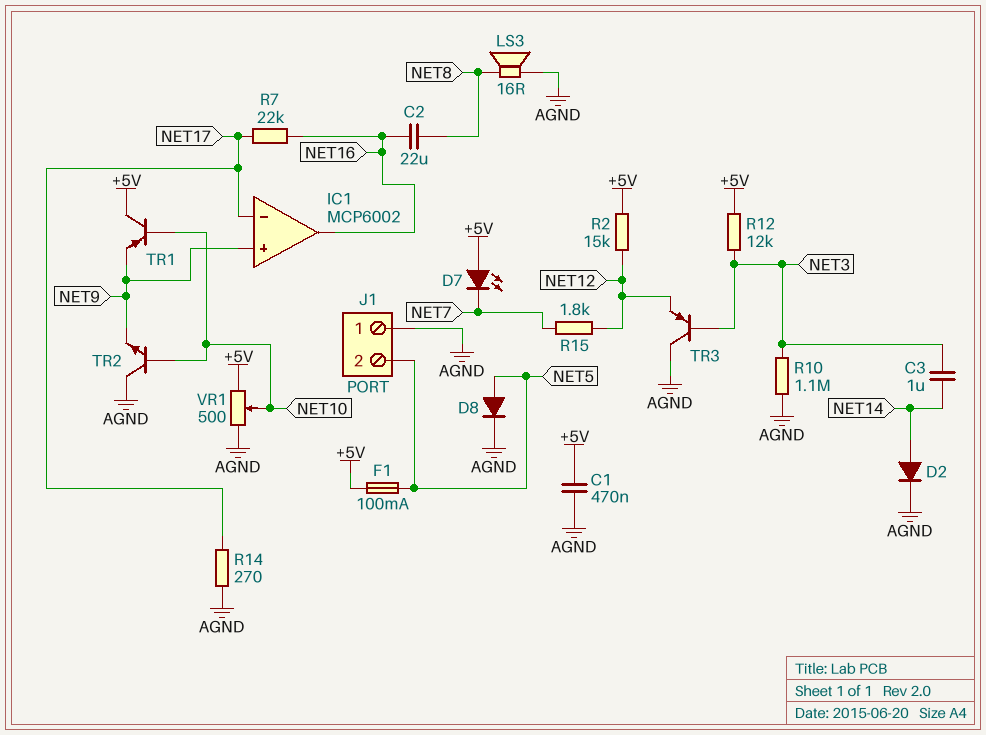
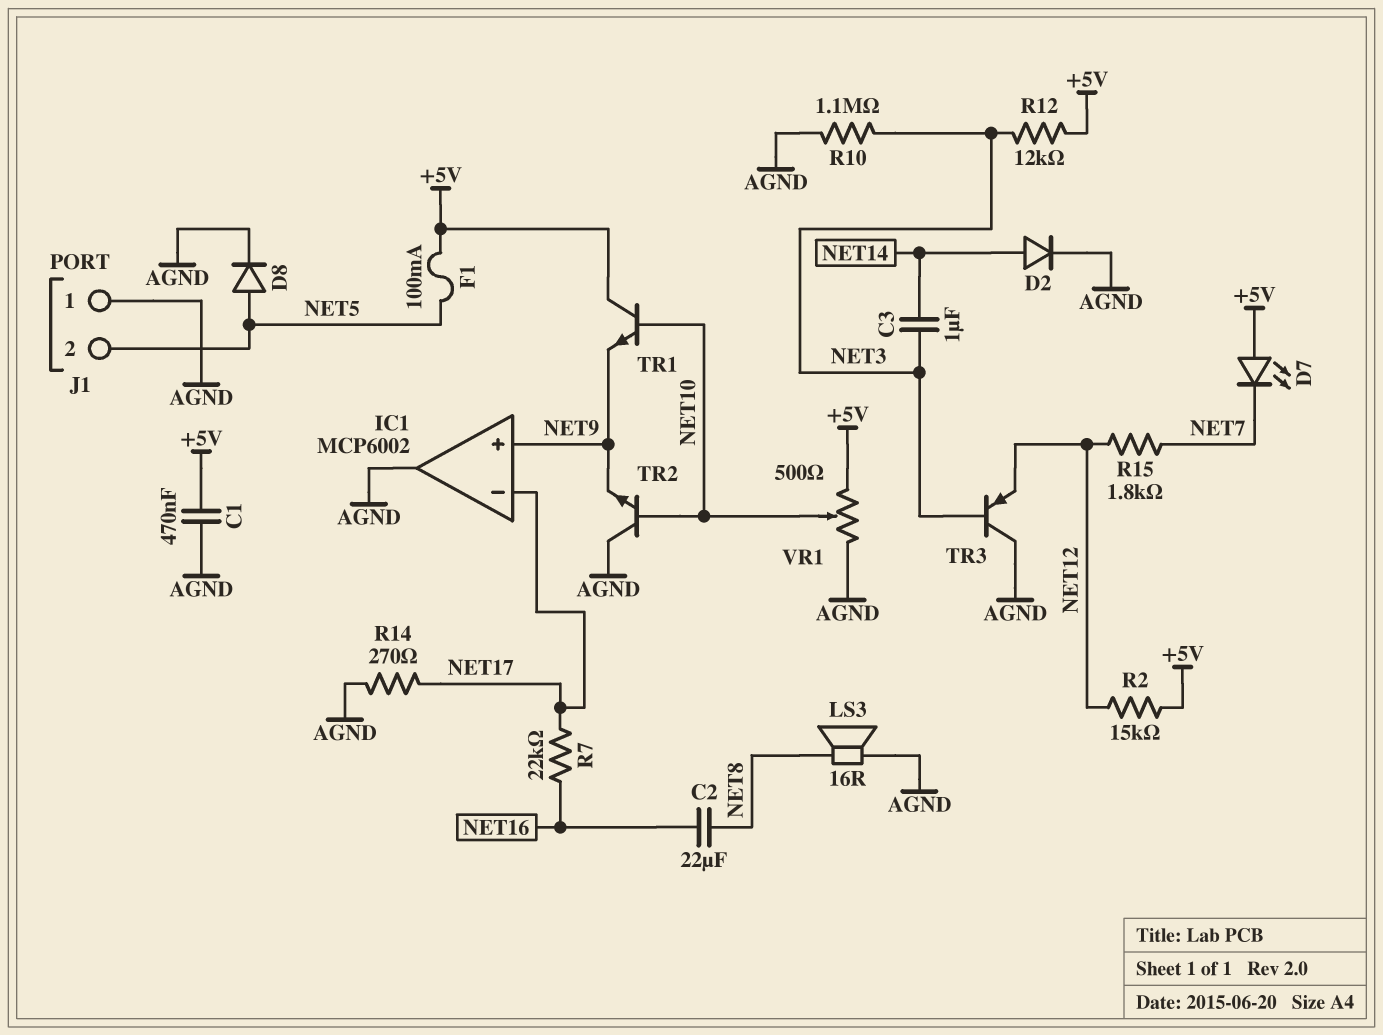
IC1 pin out: NET16 -> AGND
TR1: PNP (B NET10, C +5V, E NET9) -> NPN (B NET10, C +5V, E NET9)

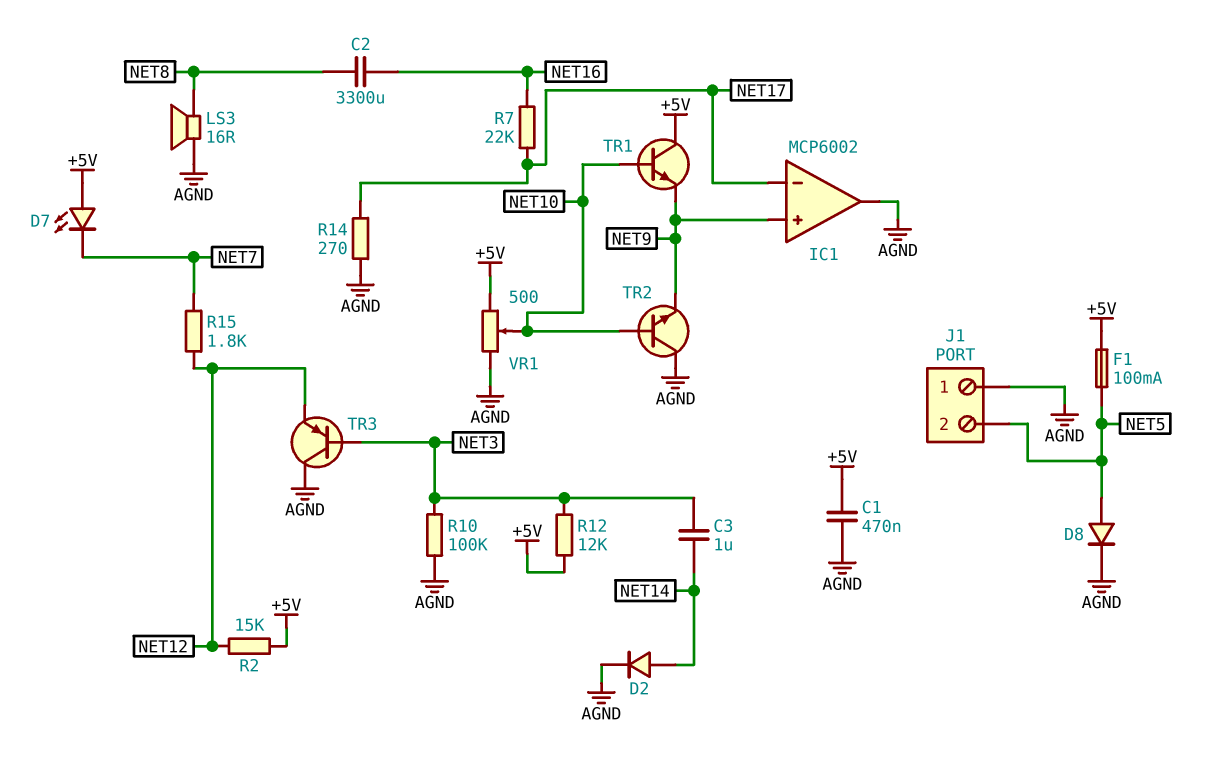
C2: 22uF (NET8, NET16) -> 3300uF (NET8, NET16)
R10: 1.1M (AGND, NET3) -> 100k (AGND, NET3)

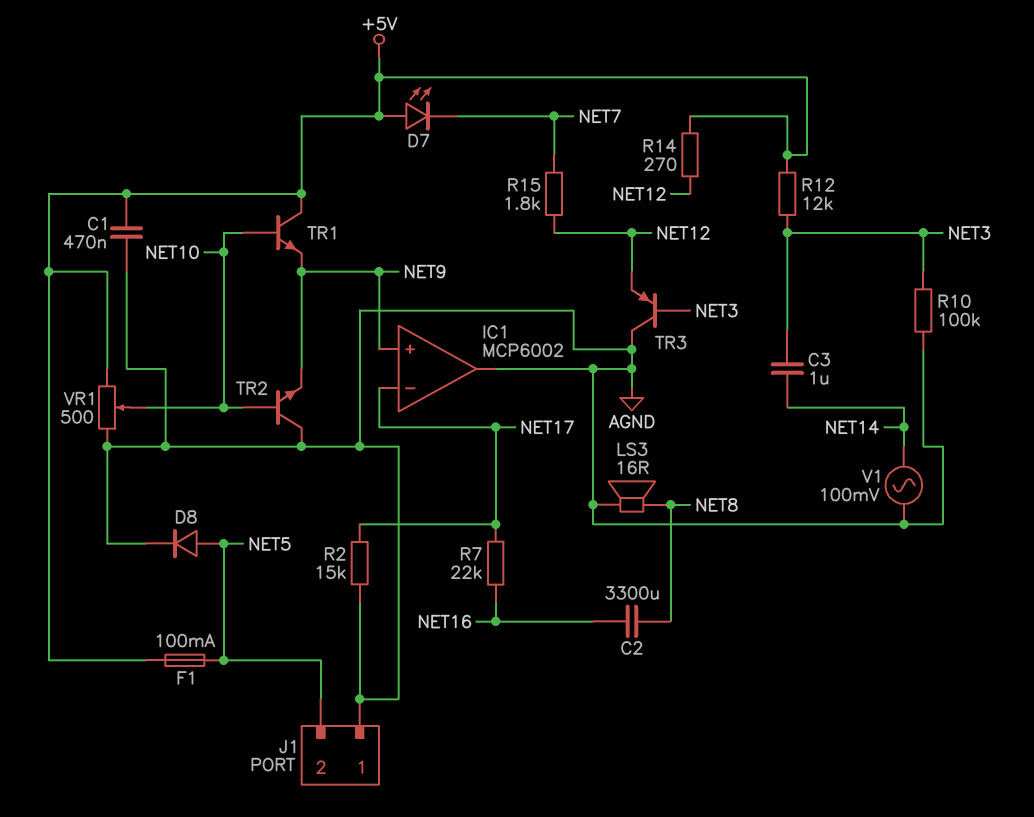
D2: diode (A NET14, K AGND) -> none
R2: 15k (+5V, NET12) -> 15k (AGND, NET17)
R14: 270 (AGND, NET17) -> 270 (+5V, NET12)
V1: none -> AC 100mV (AGND, NET14)

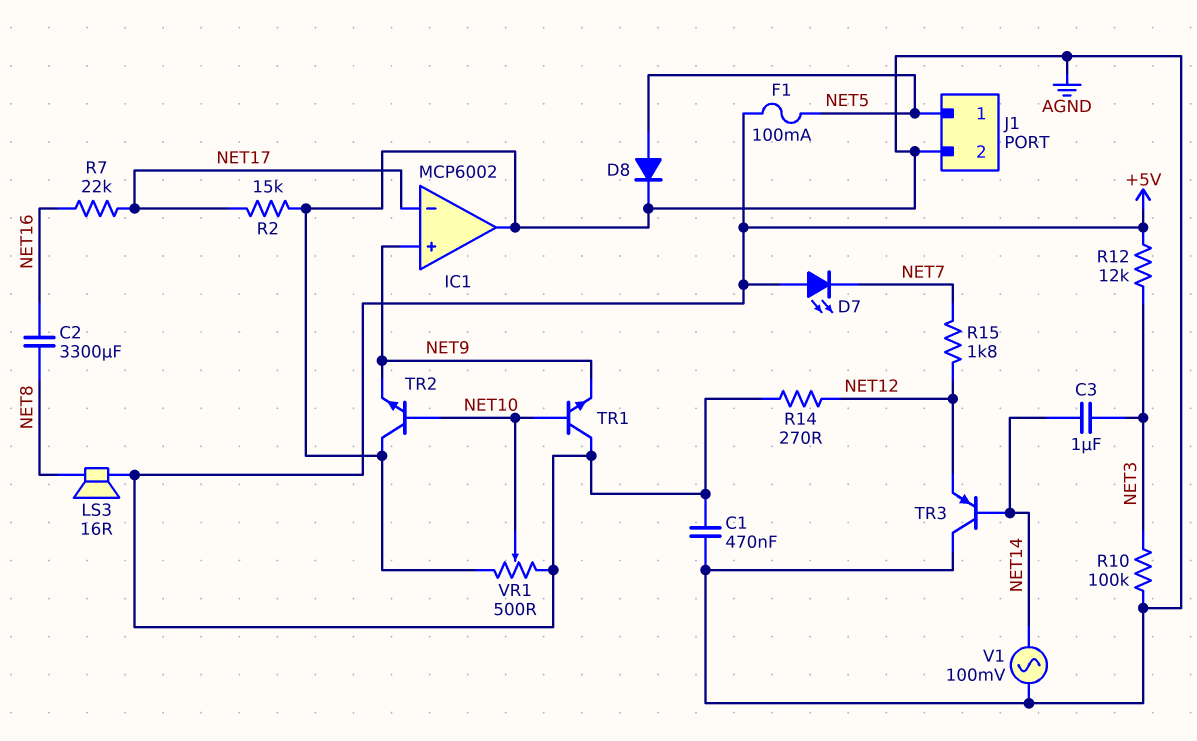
J1 pin 1: AGND -> NET5
J1 pin 2: NET5 -> AGND
LS3: speaker 16R (AGND, NET8) -> speaker 16R (+5V, NET8)
TR3: PNP (B NET3, C AGND, E NET12) -> PNP (B NET14, C AGND, E NET12)

